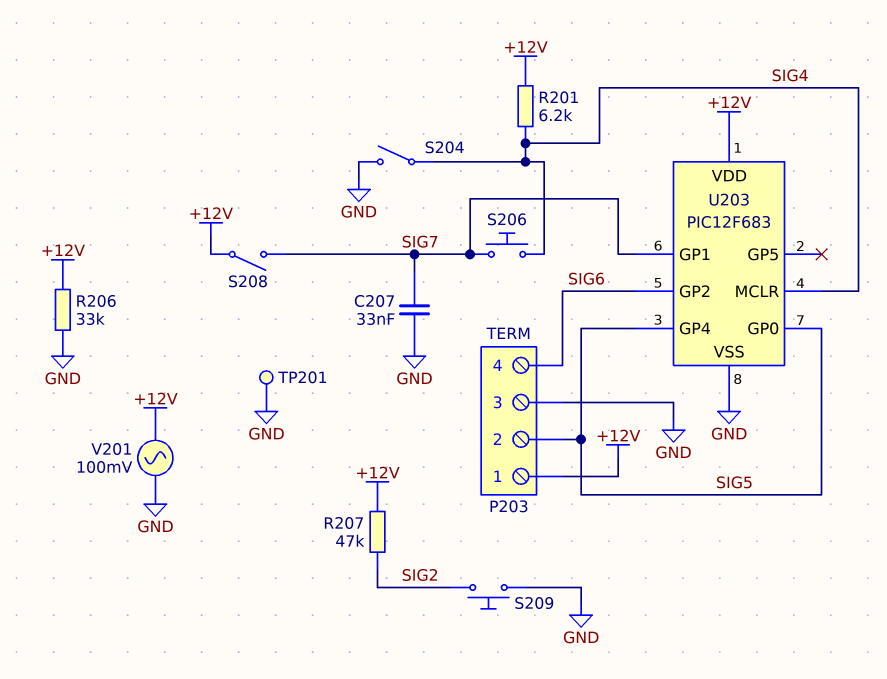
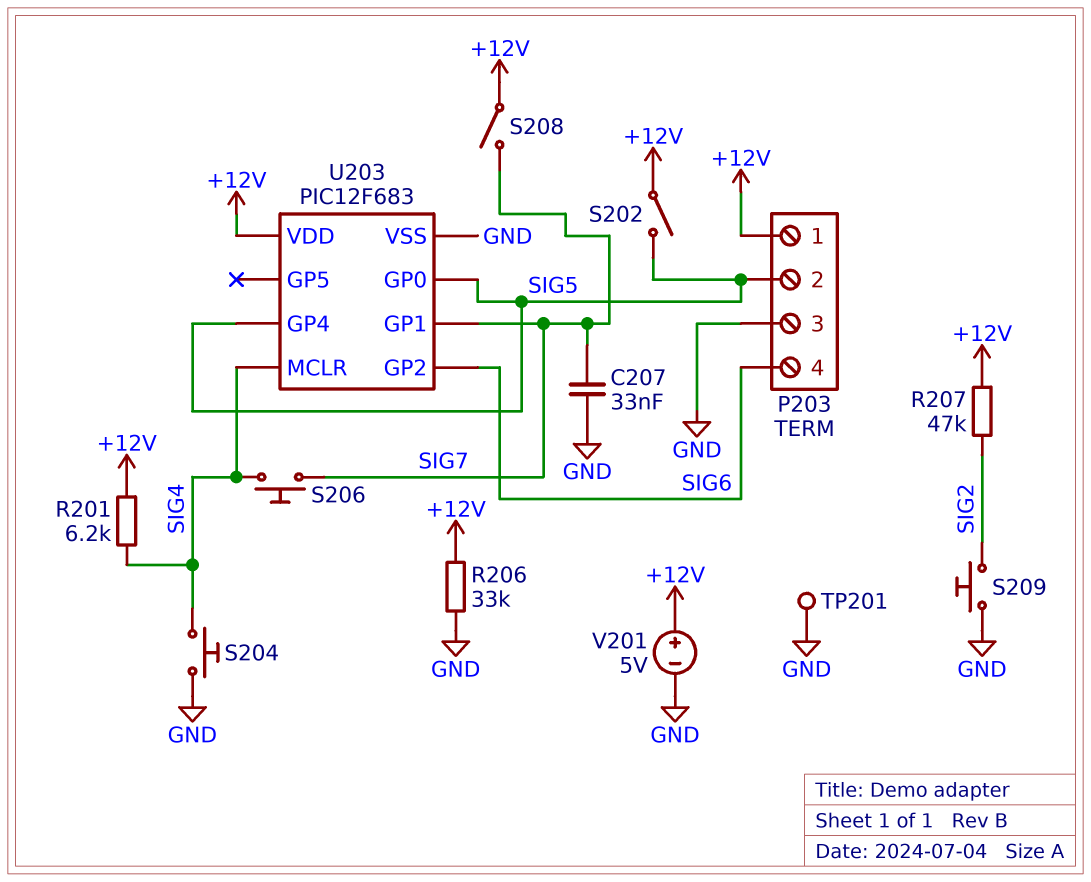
S202: none -> switch (+12V, SIG5)
S204: switch (GND, SIG4) -> button (GND, SIG4)
V201: AC 100mV (+12V, GND) -> 5V (plus +12V, minus GND)

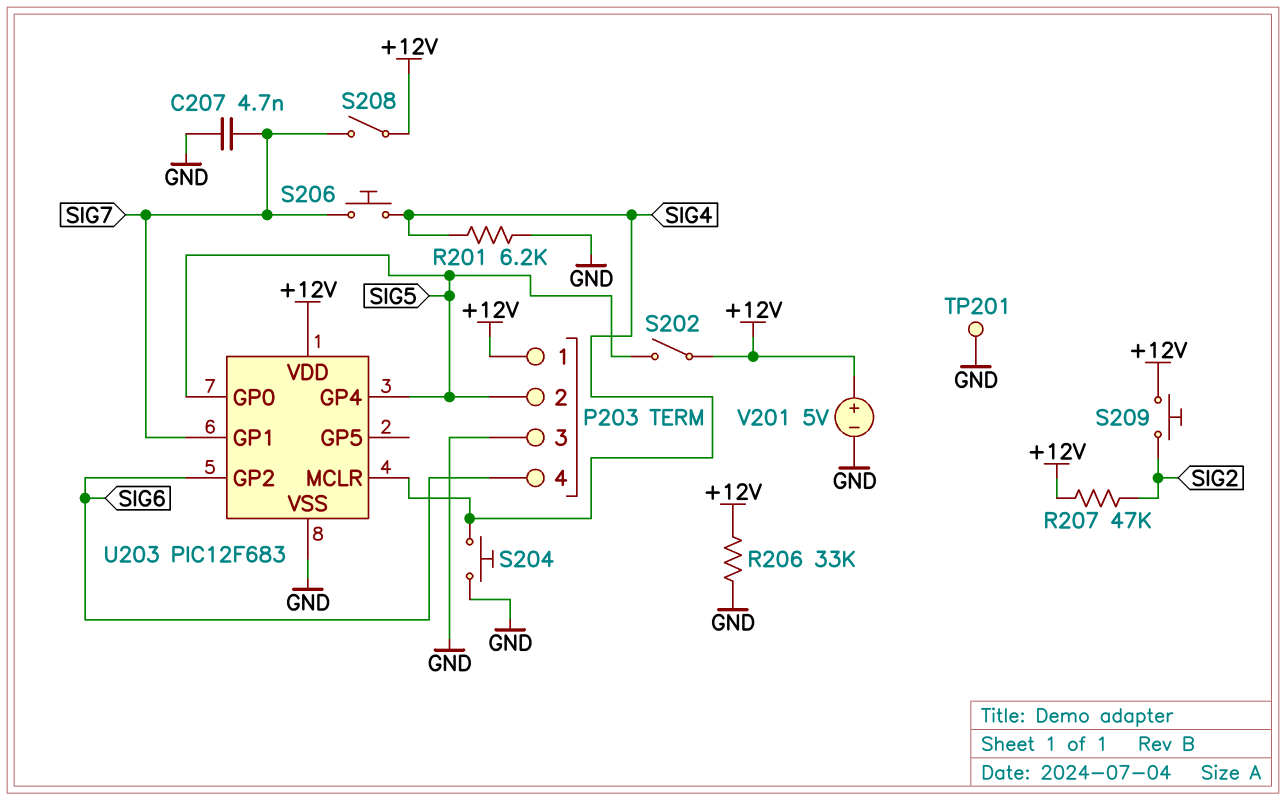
C207: 33nF (GND, SIG7) -> 4.7nF (GND, SIG7)
R201: 6.2k (+12V, SIG4) -> 6.2k (GND, SIG4)
S209: button (GND, SIG2) -> button (+12V, SIG2)

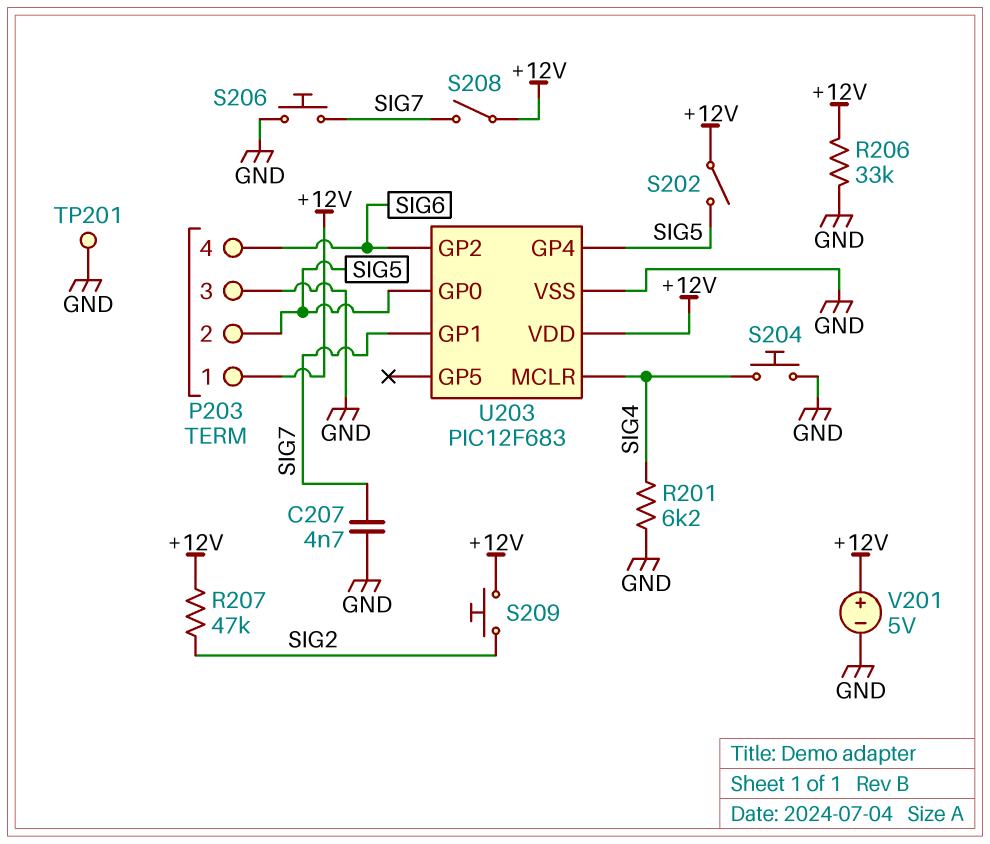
S206: button (SIG4, SIG7) -> button (GND, SIG7)

